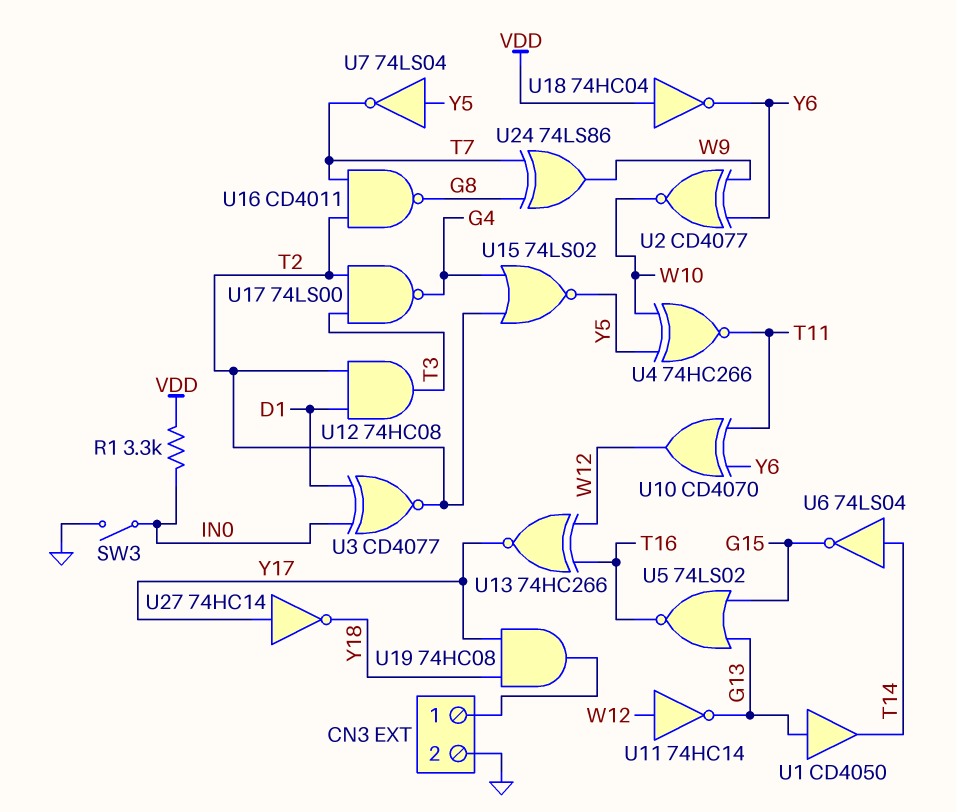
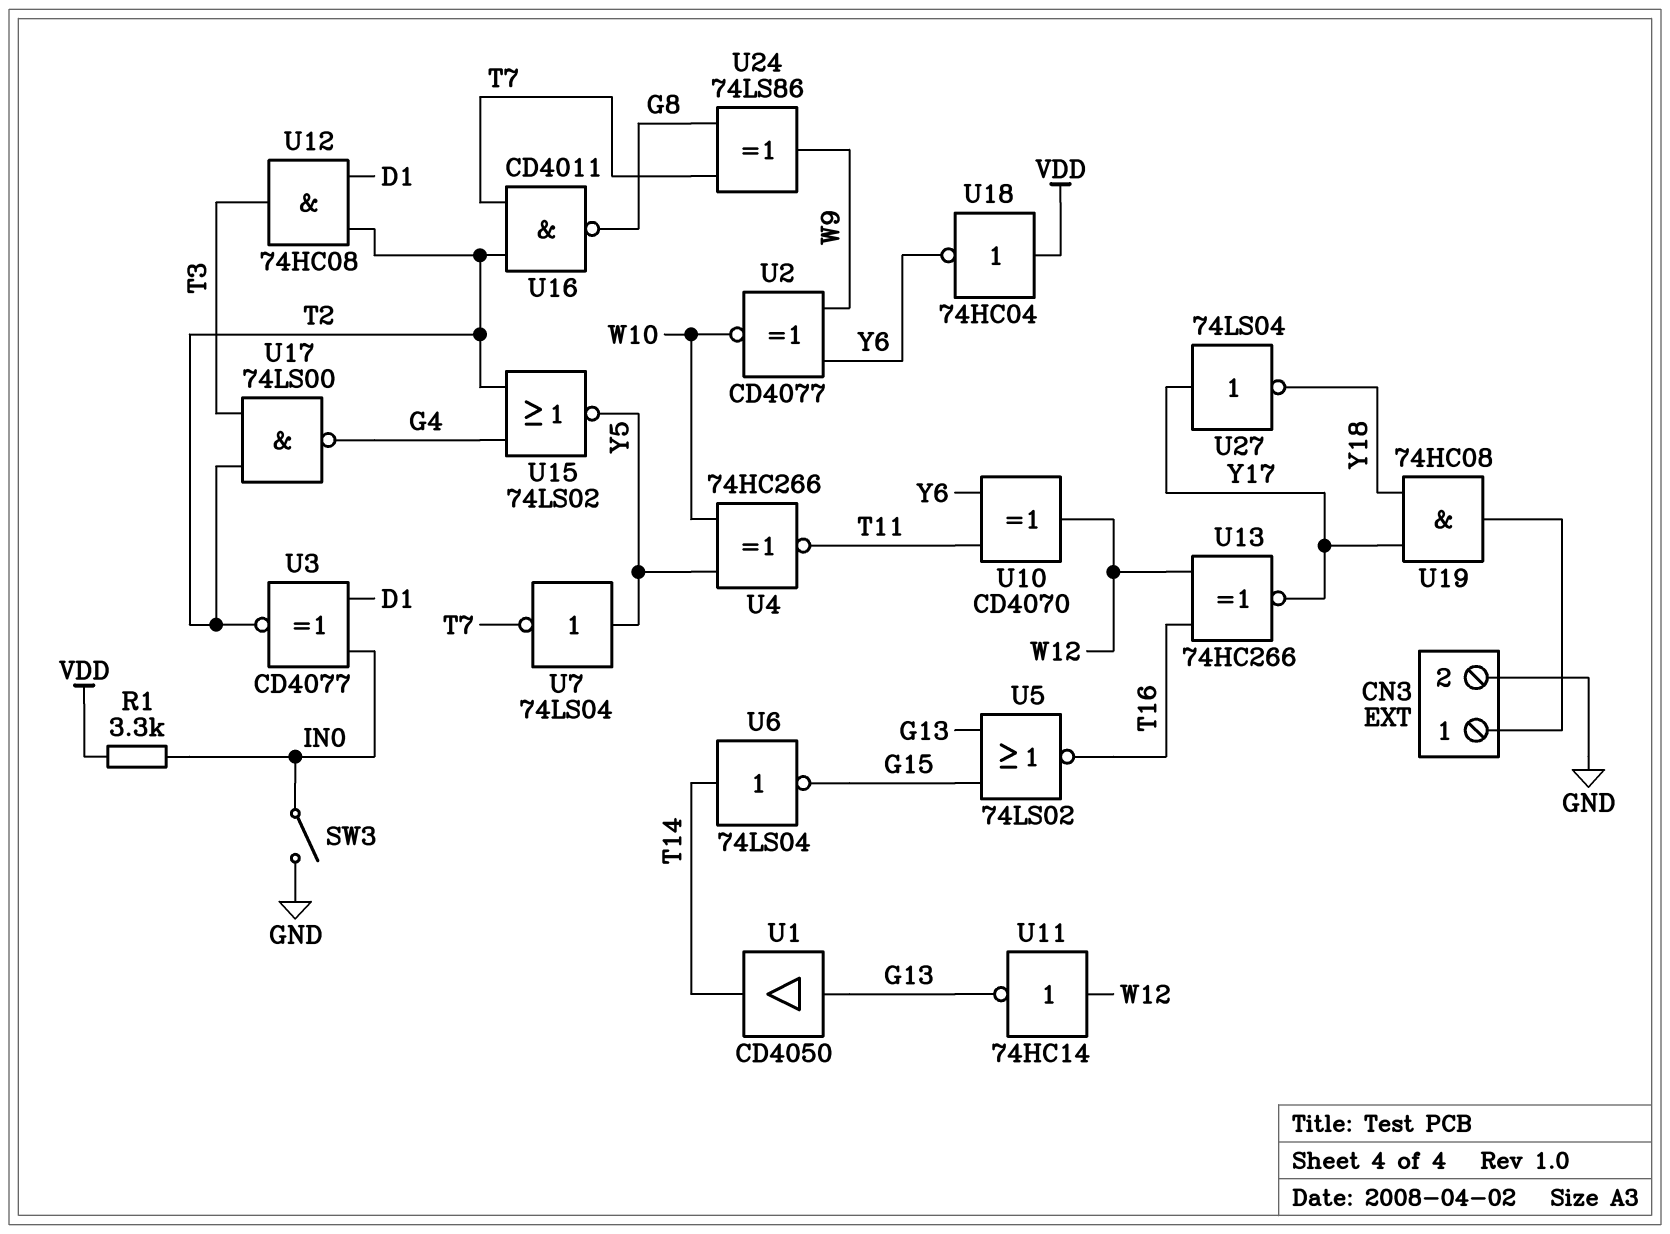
U27: NOT 74HC14 (in Y17, out Y18) -> NOT 74LS04 (in Y17, out Y18)

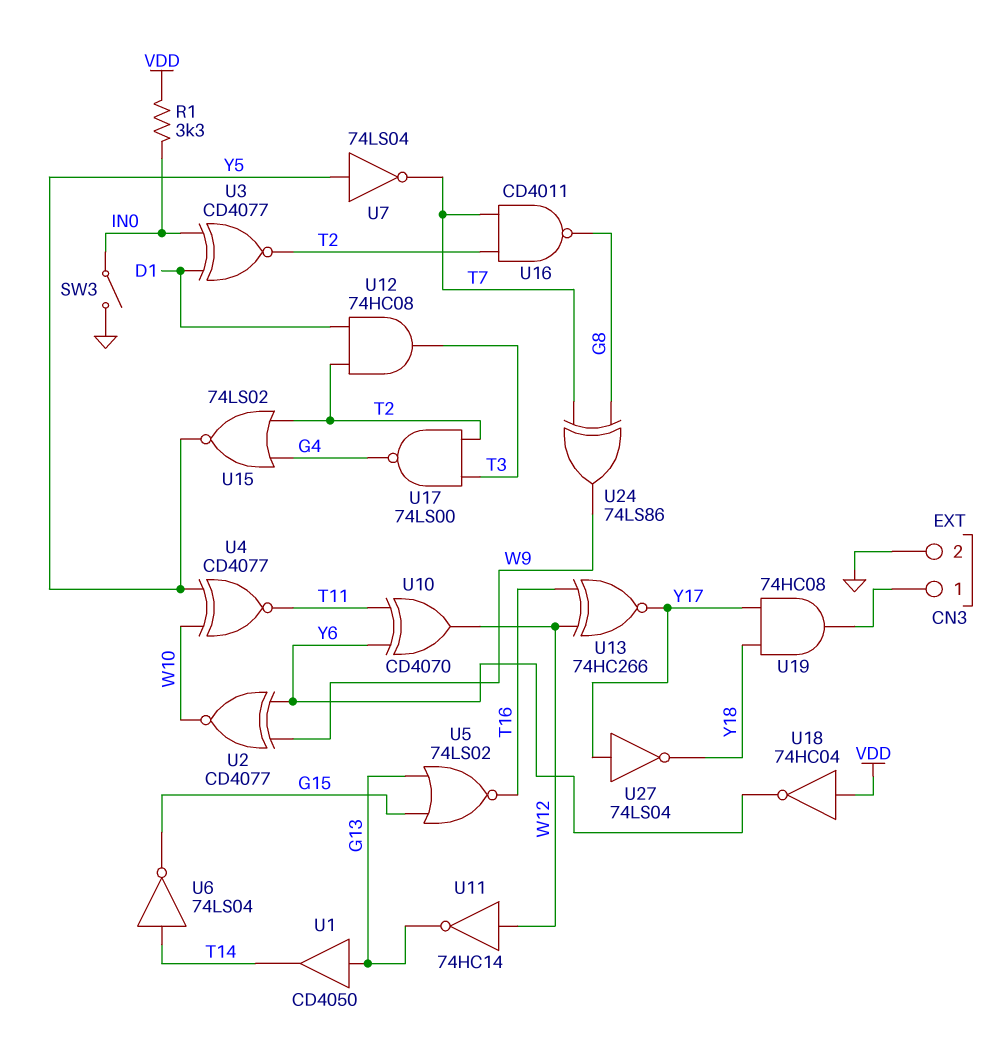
U4: XNOR 74HC266 (in W10, in Y5, out T11) -> XNOR CD4077 (in W10, in Y5, out T11)

